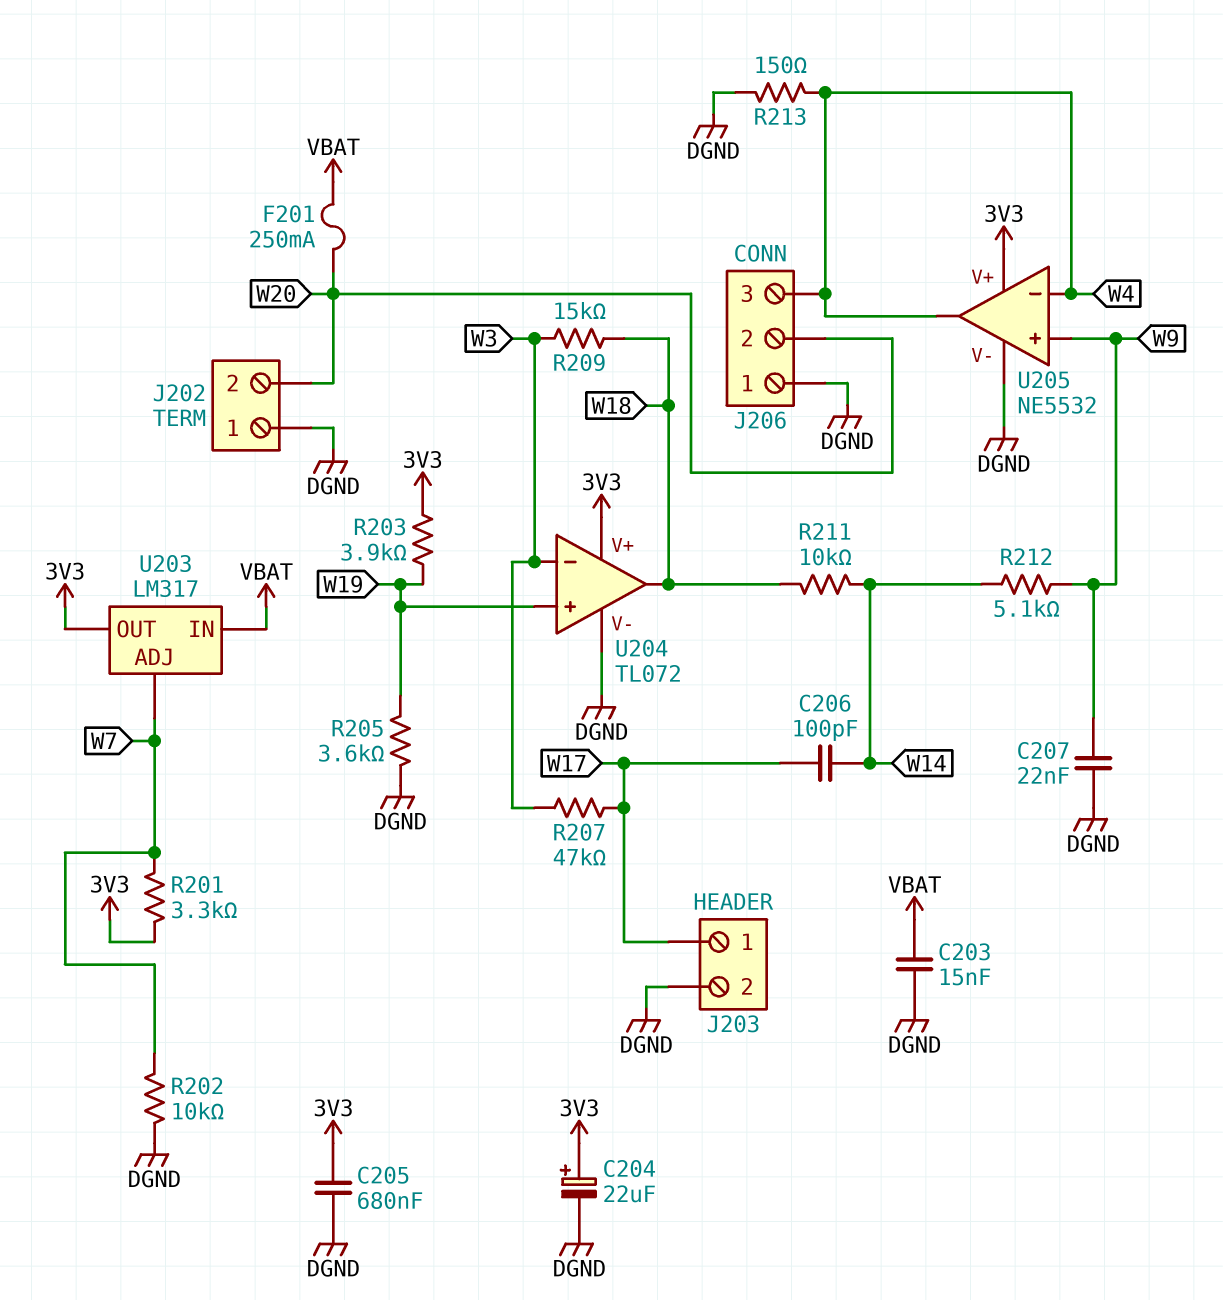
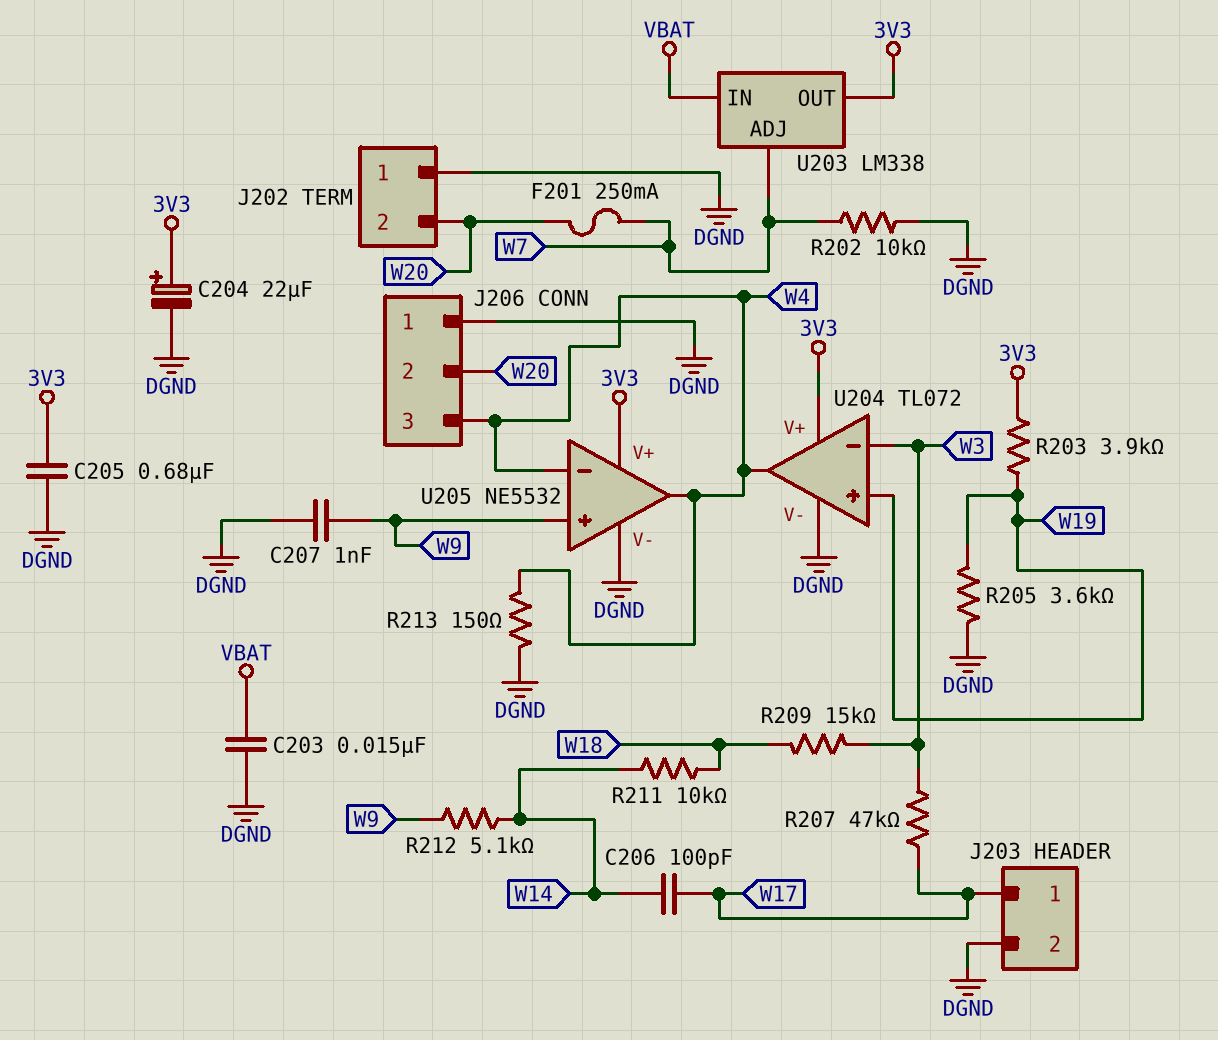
C207: 22nF (DGND, W9) -> 1nF (DGND, W9)
F201: 250mA (VBAT, W20) -> 250mA (W7, W20)
R201: 3.3k (3V3, W7) -> none
U203: LM317 -> LM338
U204 pin out: W18 -> W4

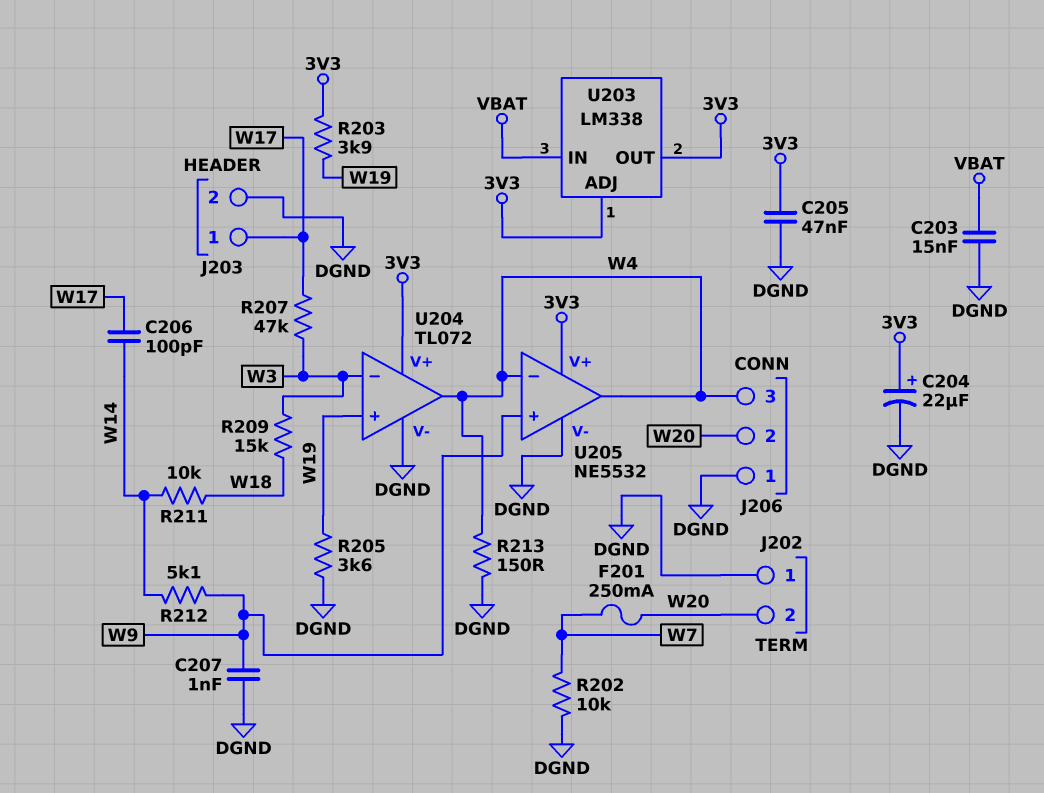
C205: 680nF (3V3, DGND) -> 47nF (3V3, DGND)
U203 pin ADJ: W7 -> 3V3

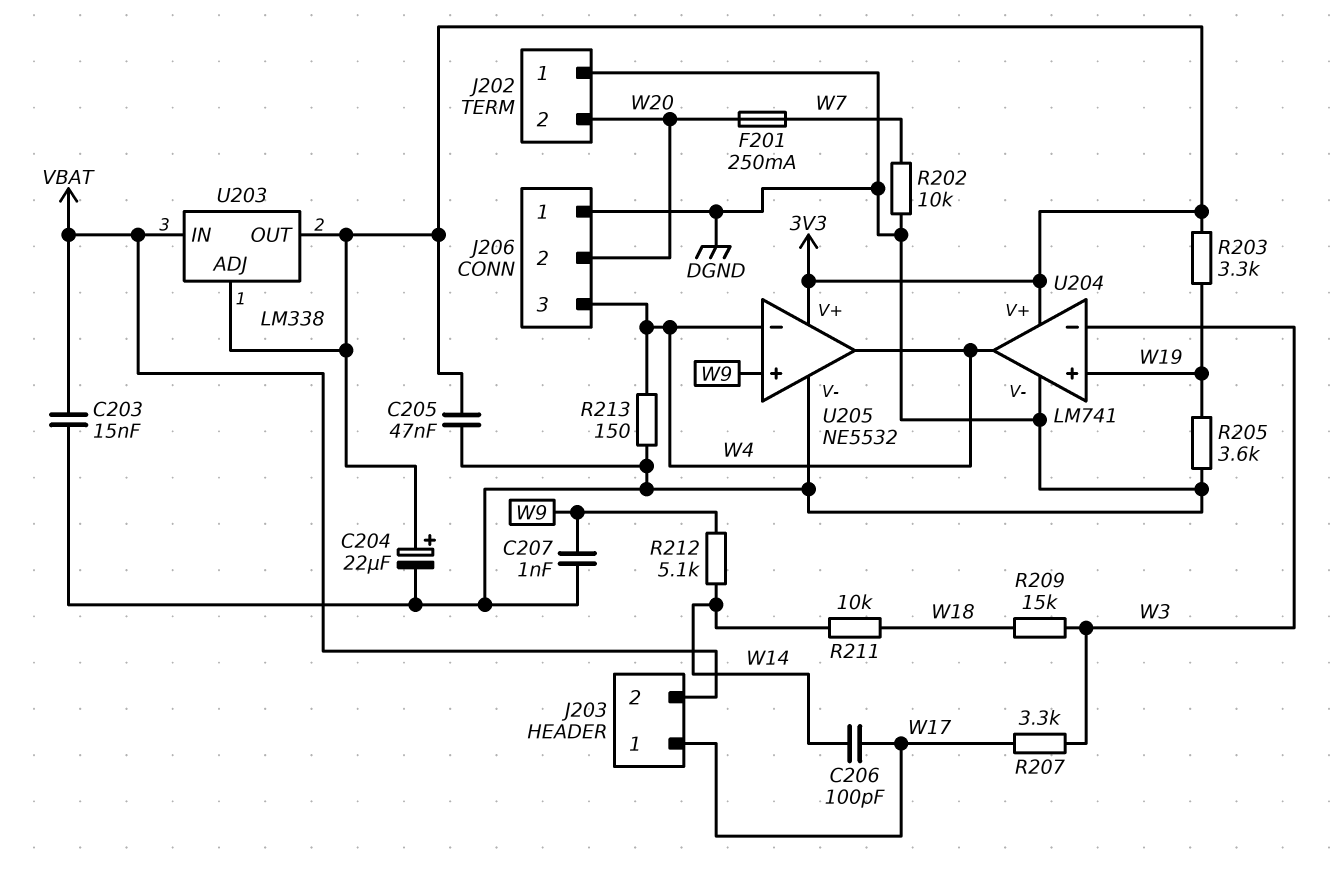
J203 pin 2: DGND -> VBAT
R203: 3.9k (3V3, W19) -> 3.3k (3V3, W19)
R207: 47k (W3, W17) -> 3.3k (W3, W17)
U204: TL072 -> LM741

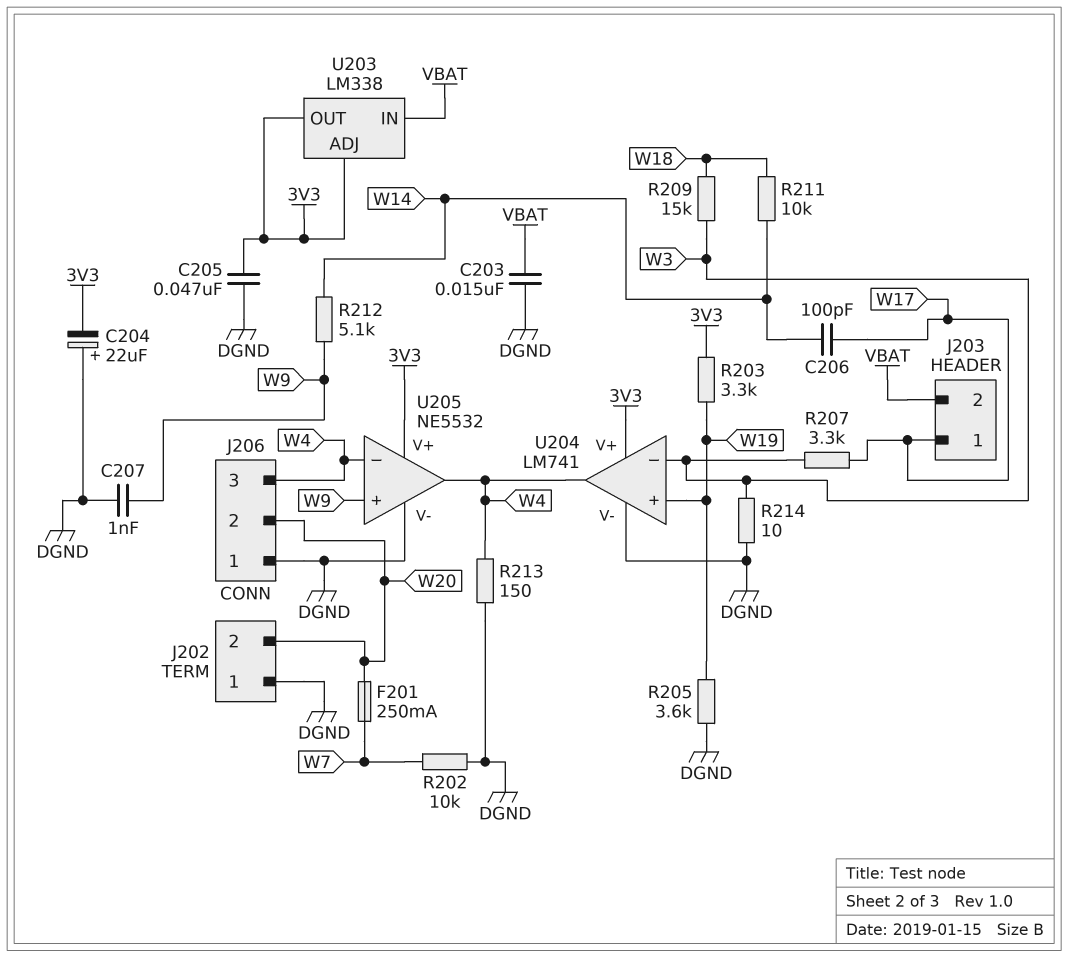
C204: 22uF (plus 3V3, minus DGND) -> 22uF (plus DGND, minus 3V3)
R214: none -> 10 (DGND, W3)

